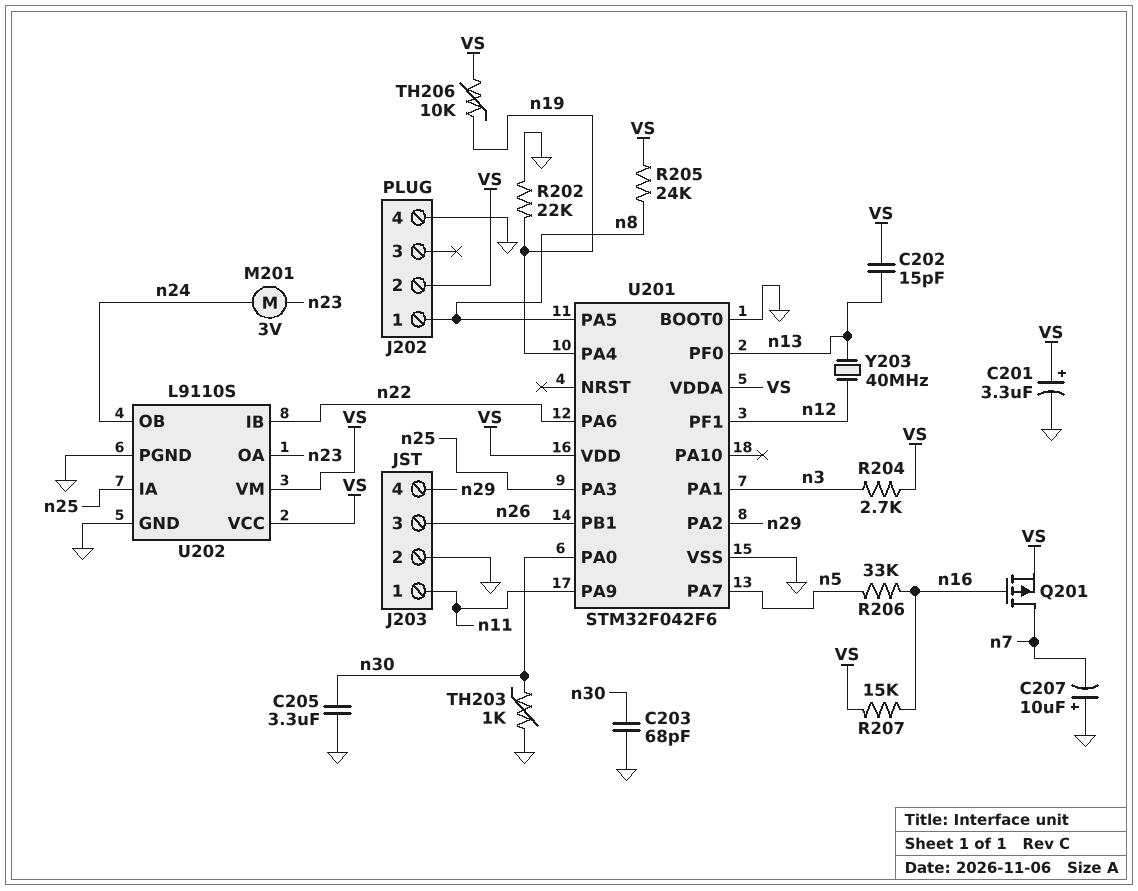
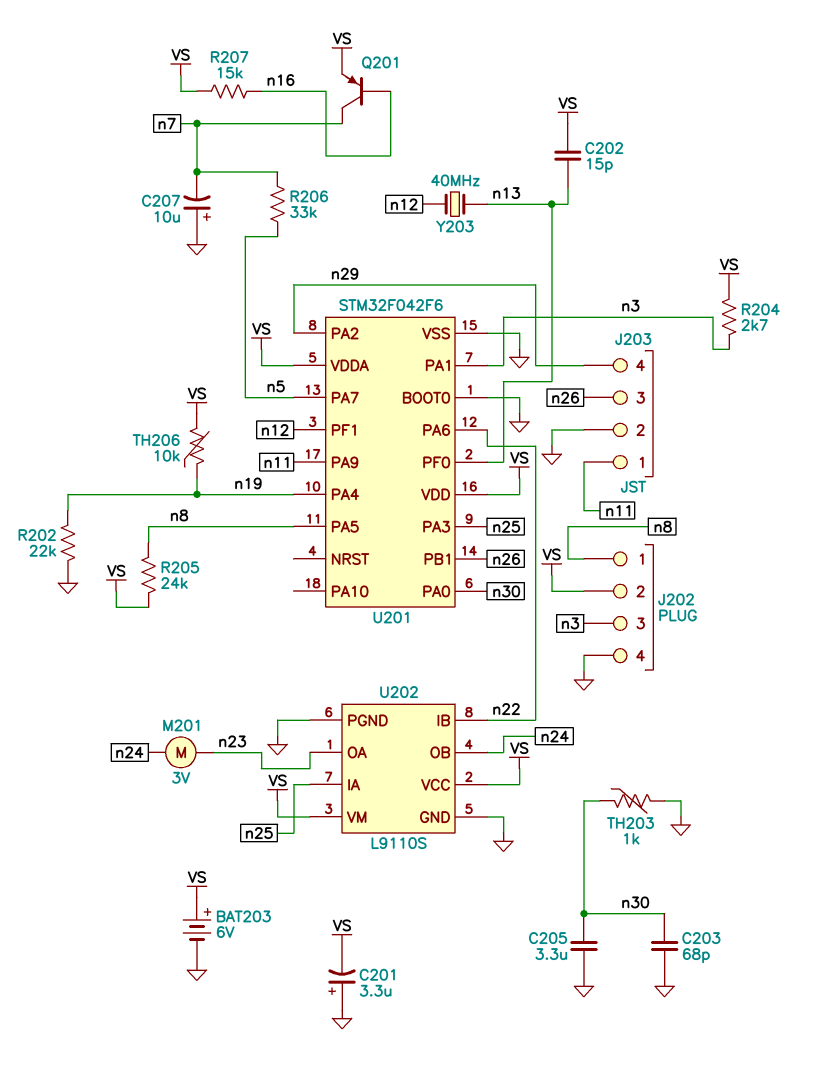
BAT203: none -> 6V (plus VS, minus GND)
C201: 3.3uF (plus VS, minus GND) -> 3.3uF (plus GND, minus VS)
J202 pin 3: none -> n3
Q201: PMOS (G n16, D n7, S VS) -> PNP (B n16, C n7, E VS)
R206: 33k (n5, n16) -> 33k (n5, n7)

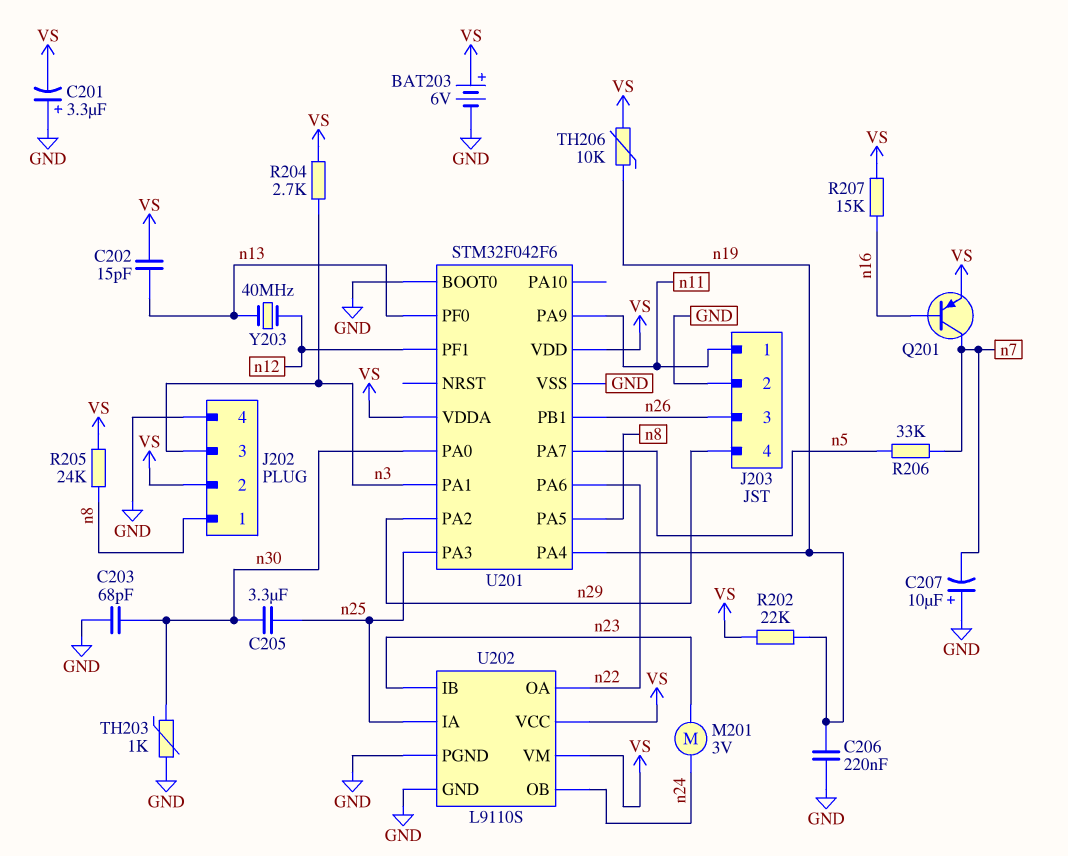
C205: 3.3uF (GND, n30) -> 3.3uF (n25, n30)
C206: none -> 220nF (GND, n19)
R202: 22k (GND, n19) -> 22k (VS, n19)
U202 pin IB: n22 -> n23
U202 pin OA: n23 -> n22

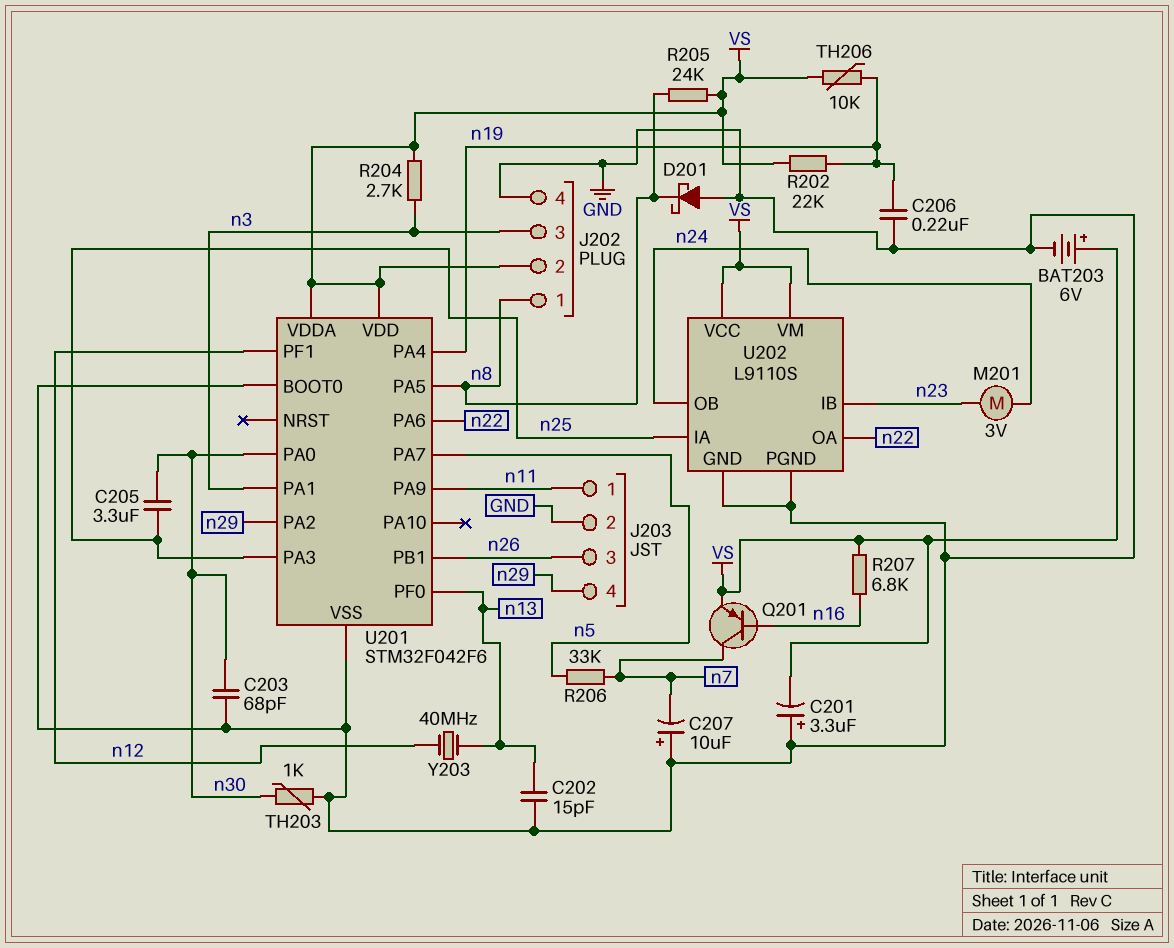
C202: 15pF (VS, n13) -> 15pF (GND, n13)
D201: none -> schottky (A GND, K n8)
R207: 15k (VS, n16) -> 6.8k (VS, n16)

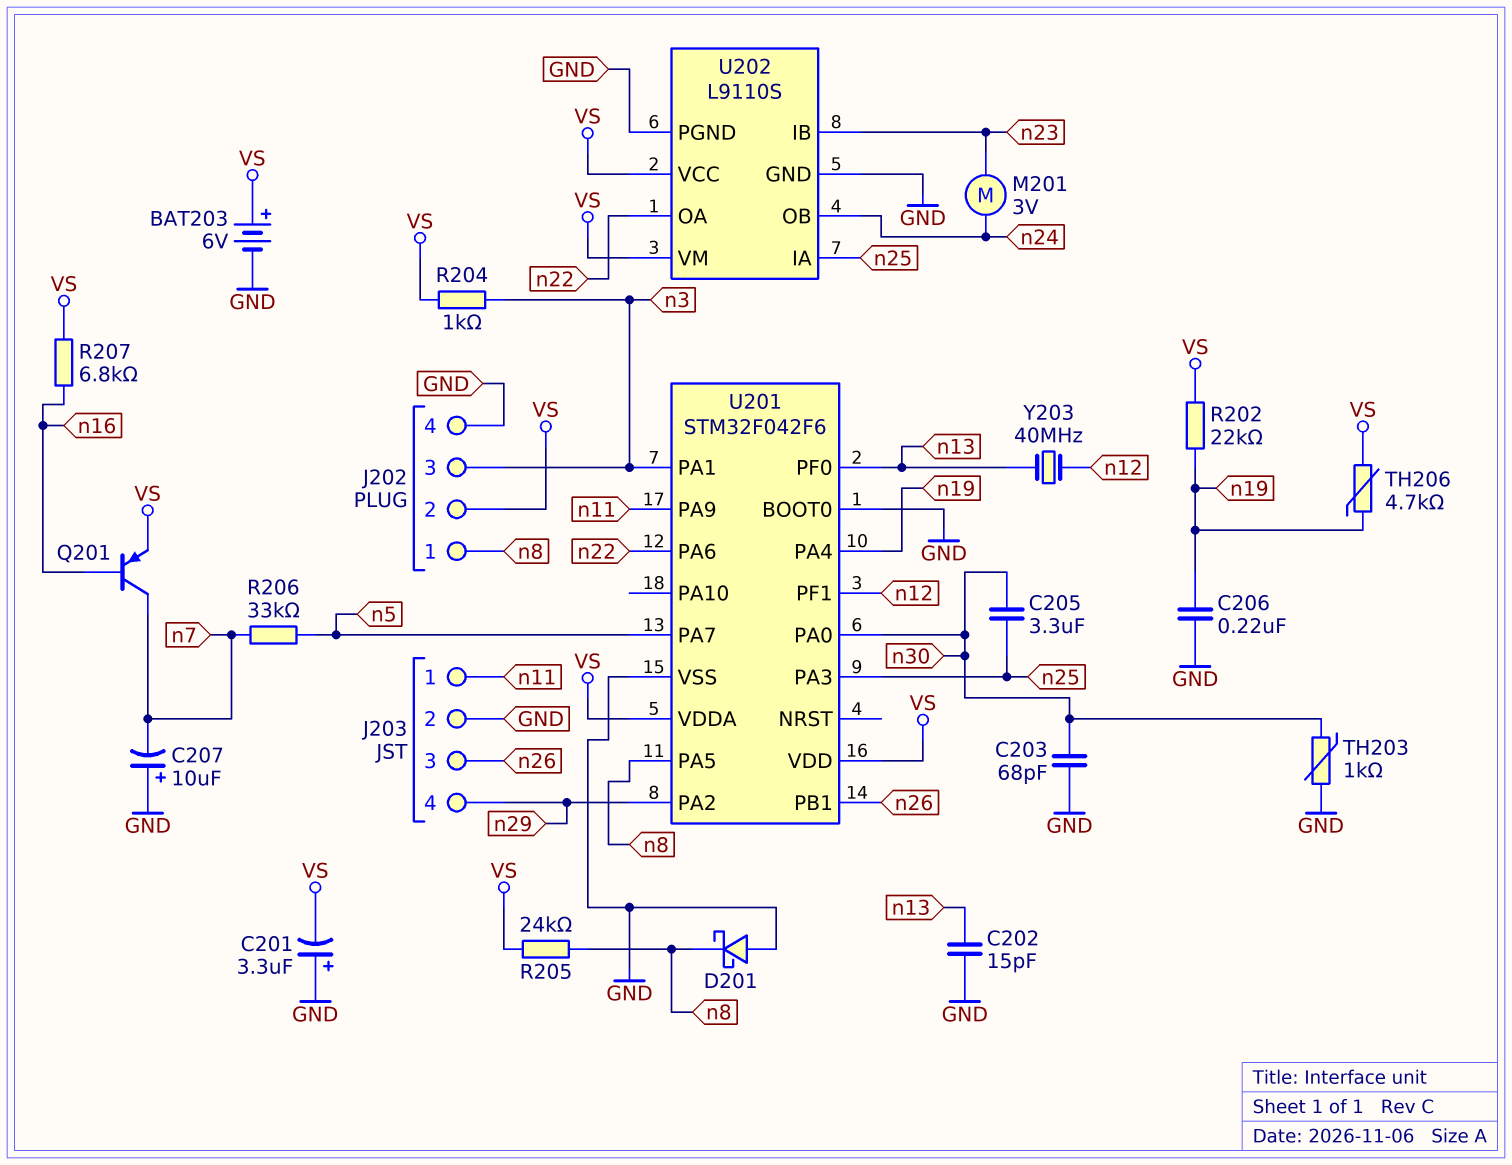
R204: 2.7k (VS, n3) -> 1k (VS, n3)
TH206: 10k (VS, n19) -> 4.7k (VS, n19)

